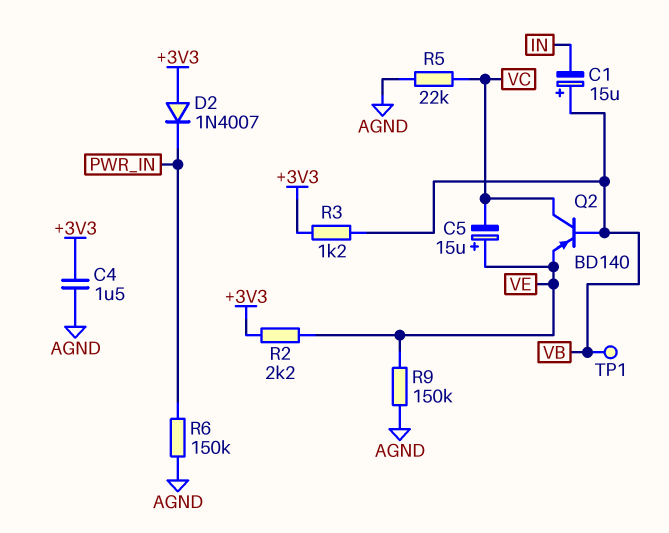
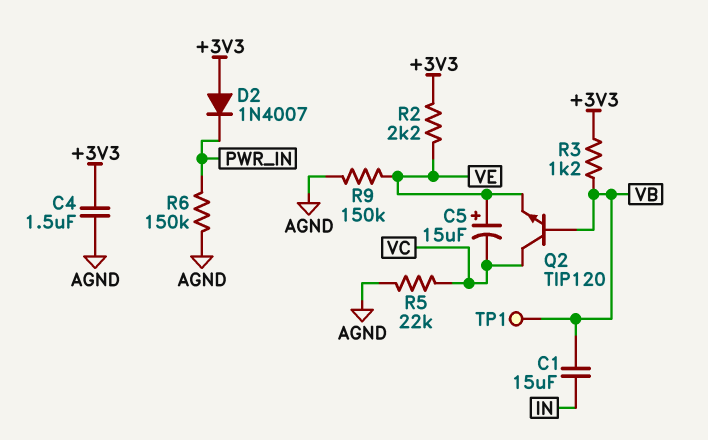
C1: 15uF (plus VB, minus IN) -> 15uF (IN, VB)
Q2: PNP BD140 (B VB, C VC, E VE) -> NPN TIP120 (B VB, C VC, E VE)

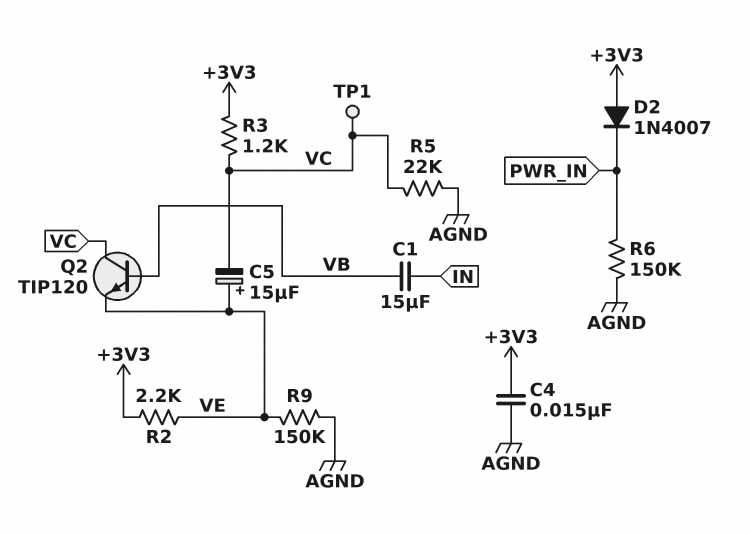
C4: 1.5uF (+3V3, AGND) -> 15nF (+3V3, AGND)
R3: 1.2k (+3V3, VB) -> 1.2k (+3V3, VC)
TP1: test point (VB) -> test point (VC)

